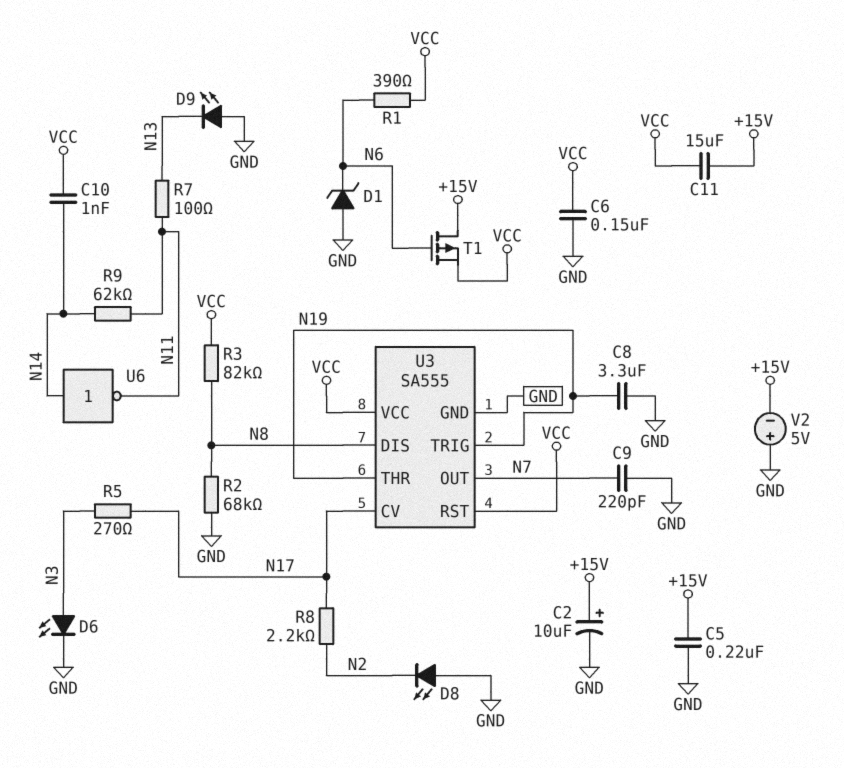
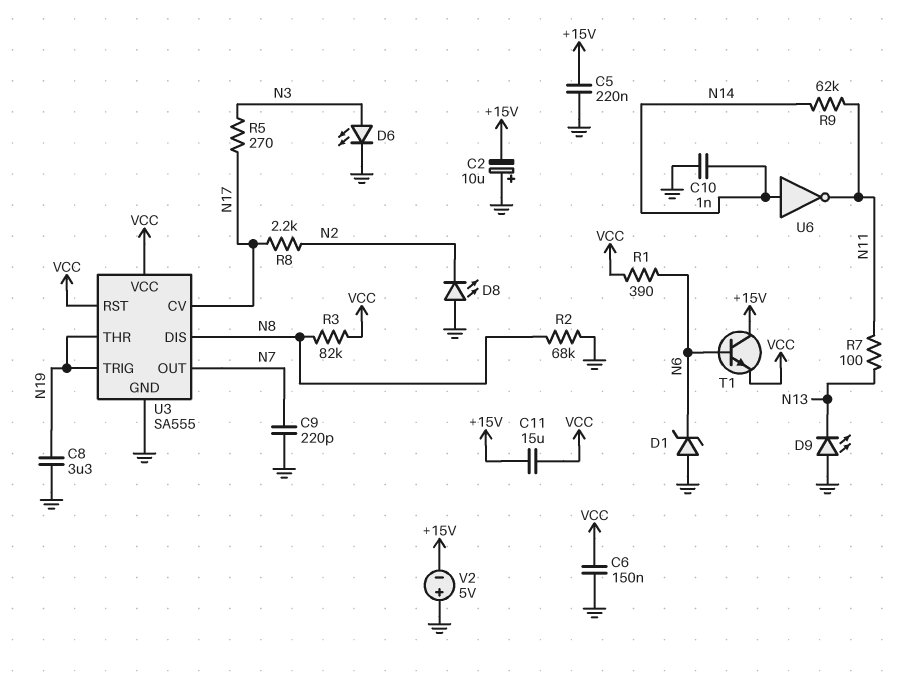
C2: 10uF (plus +15V, minus GND) -> 10uF (plus GND, minus +15V)
C10: 1nF (N14, VCC) -> 1nF (GND, N14)
T1: PMOS (G N6, D +15V, S VCC) -> NPN (B N6, C +15V, E VCC)

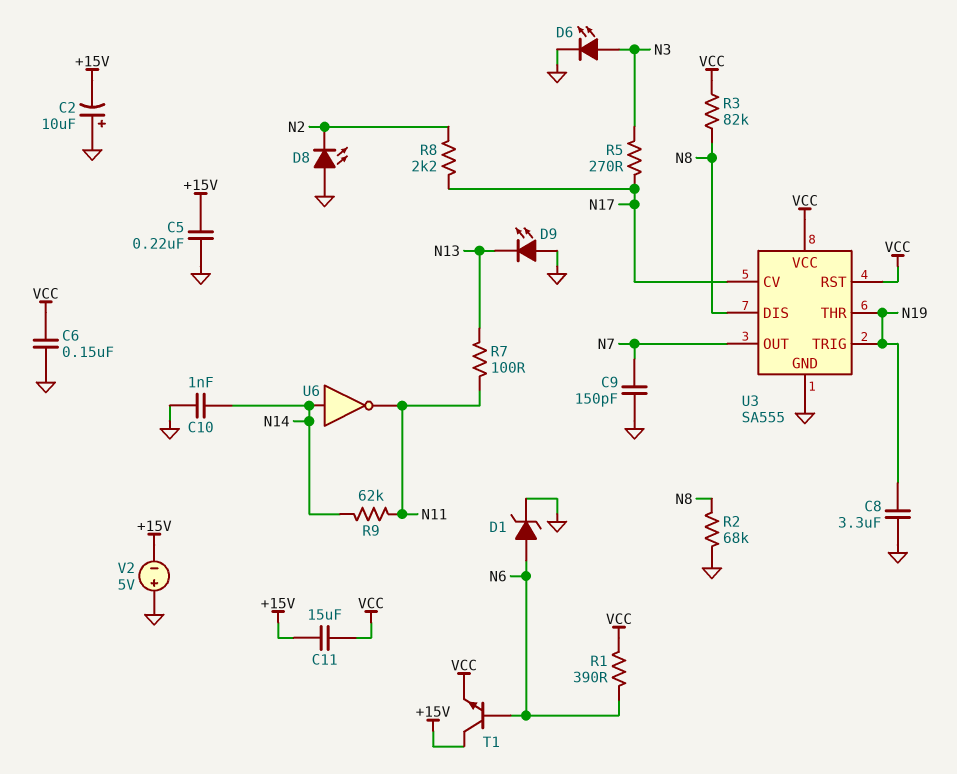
C9: 220pF (GND, N7) -> 150pF (GND, N7)
D1: zener (A GND, K N6) -> zener (A N6, K GND)

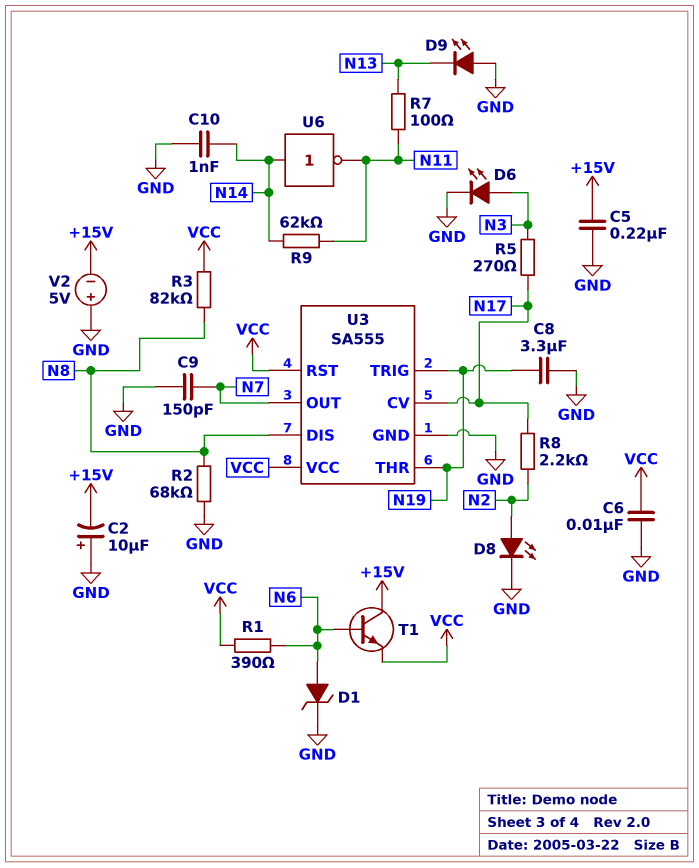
C6: 150nF (GND, VCC) -> 10nF (GND, VCC)
C11: 15uF (+15V, VCC) -> none
D8: LED (A GND, K N2) -> LED (A N2, K GND)

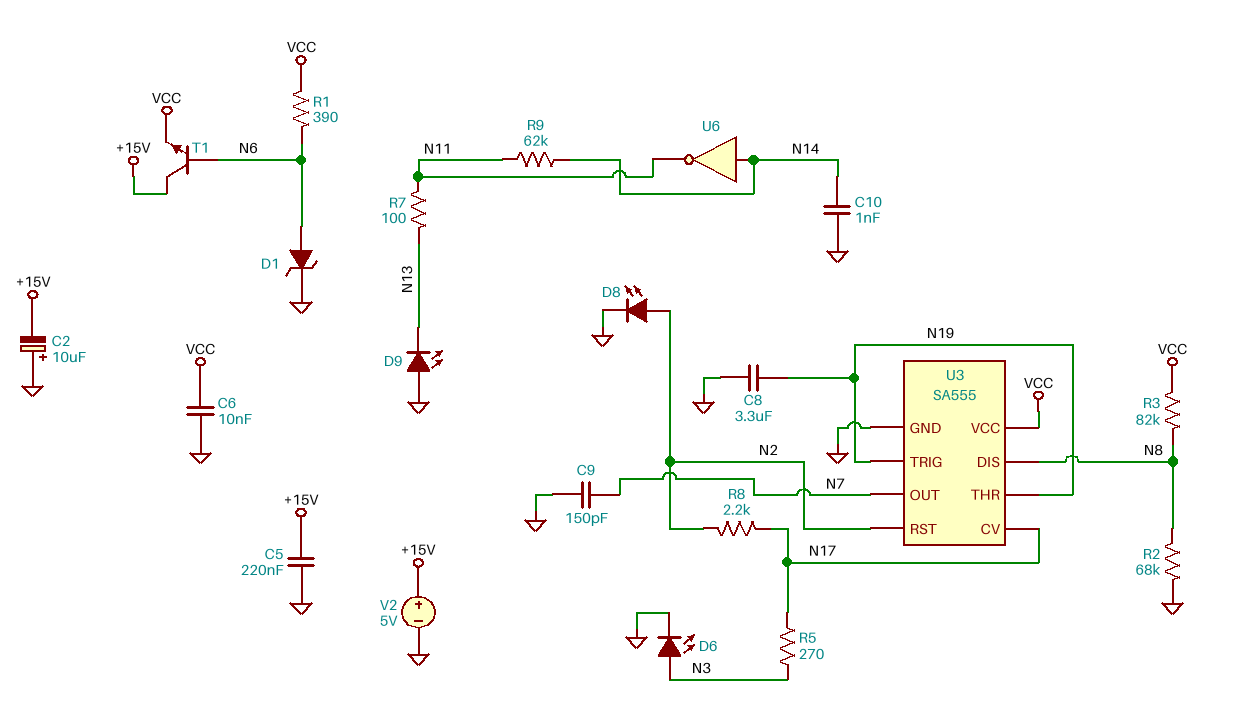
U3 pin RST: VCC -> N2
V2: 5V (plus GND, minus +15V) -> 5V (plus +15V, minus GND)

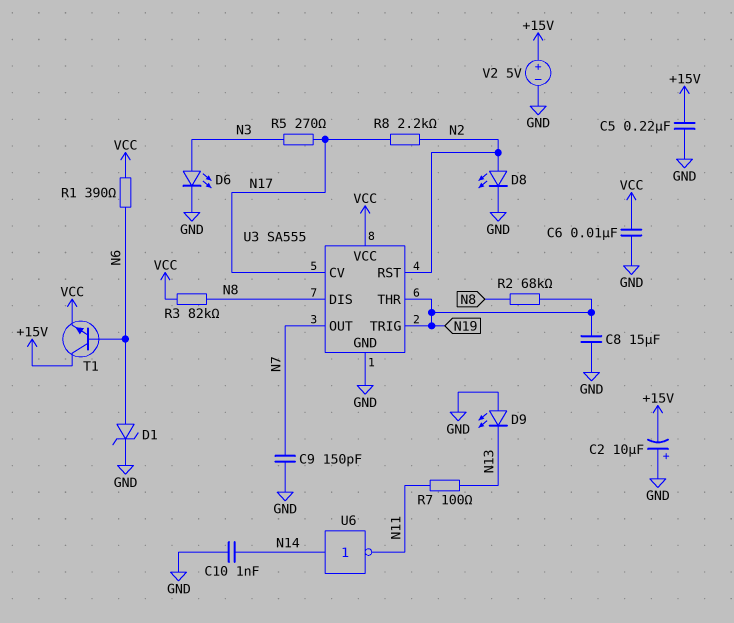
C8: 3.3uF (GND, N19) -> 15uF (GND, N19)
R2: 68k (GND, N8) -> 68k (N8, N19)
R9: 62k (N11, N14) -> none

